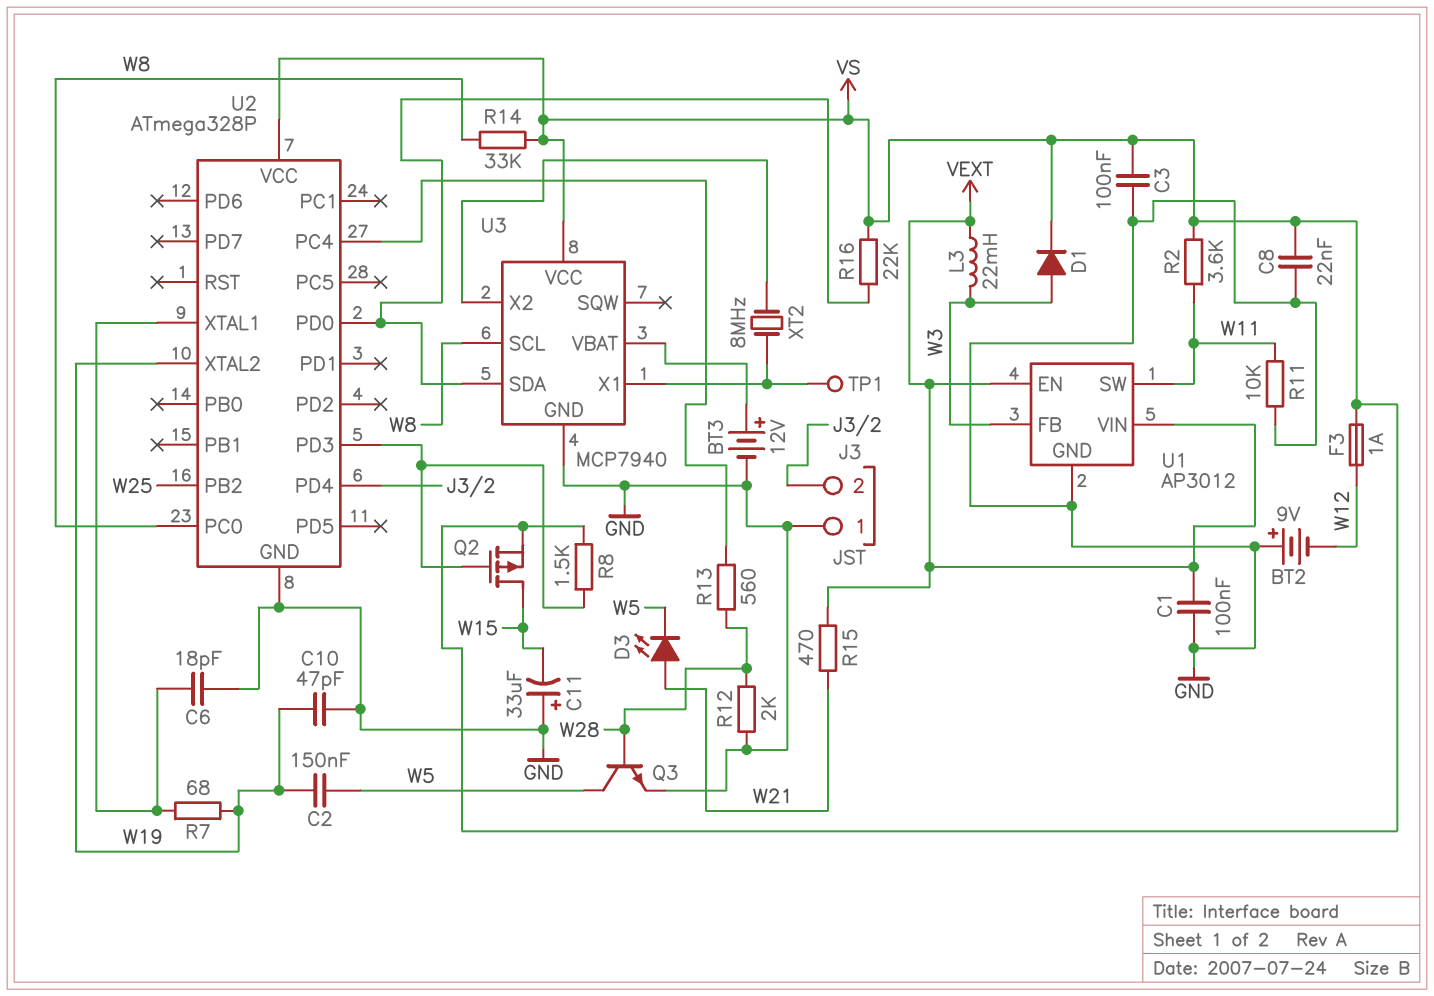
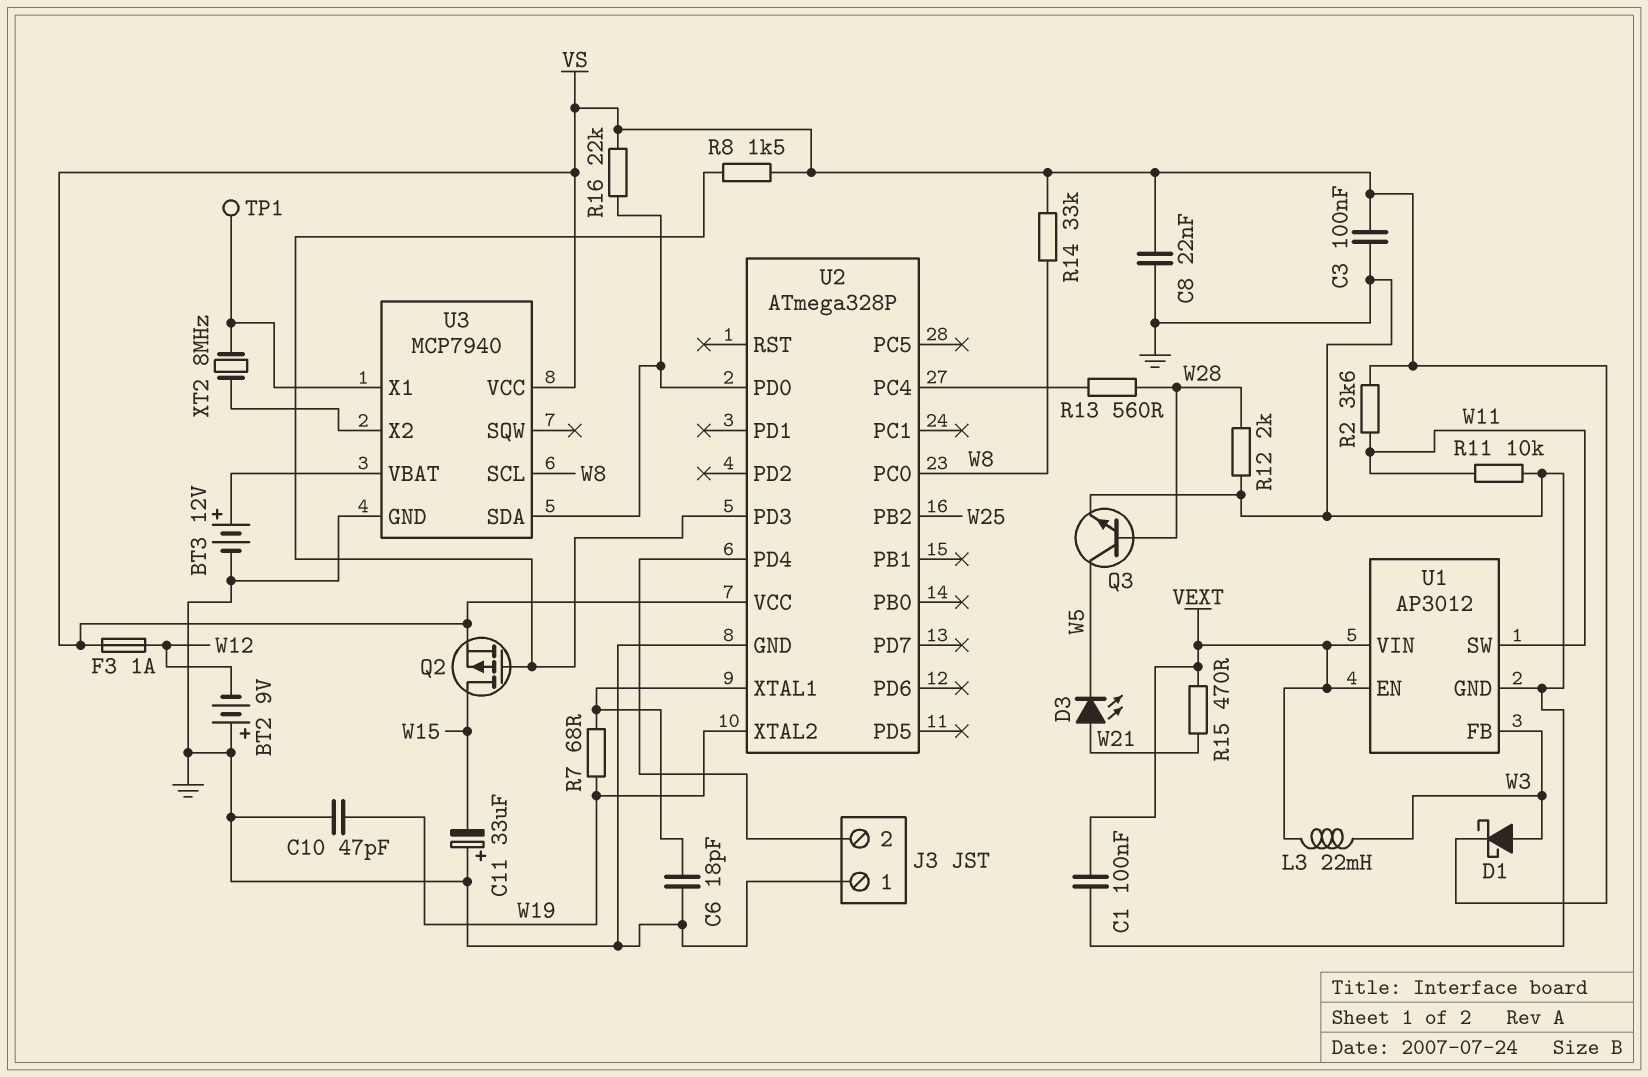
C2: 150nF (W5, W19) -> none
D1: diode (A W3, K VS) -> schottky (A W3, K VS)

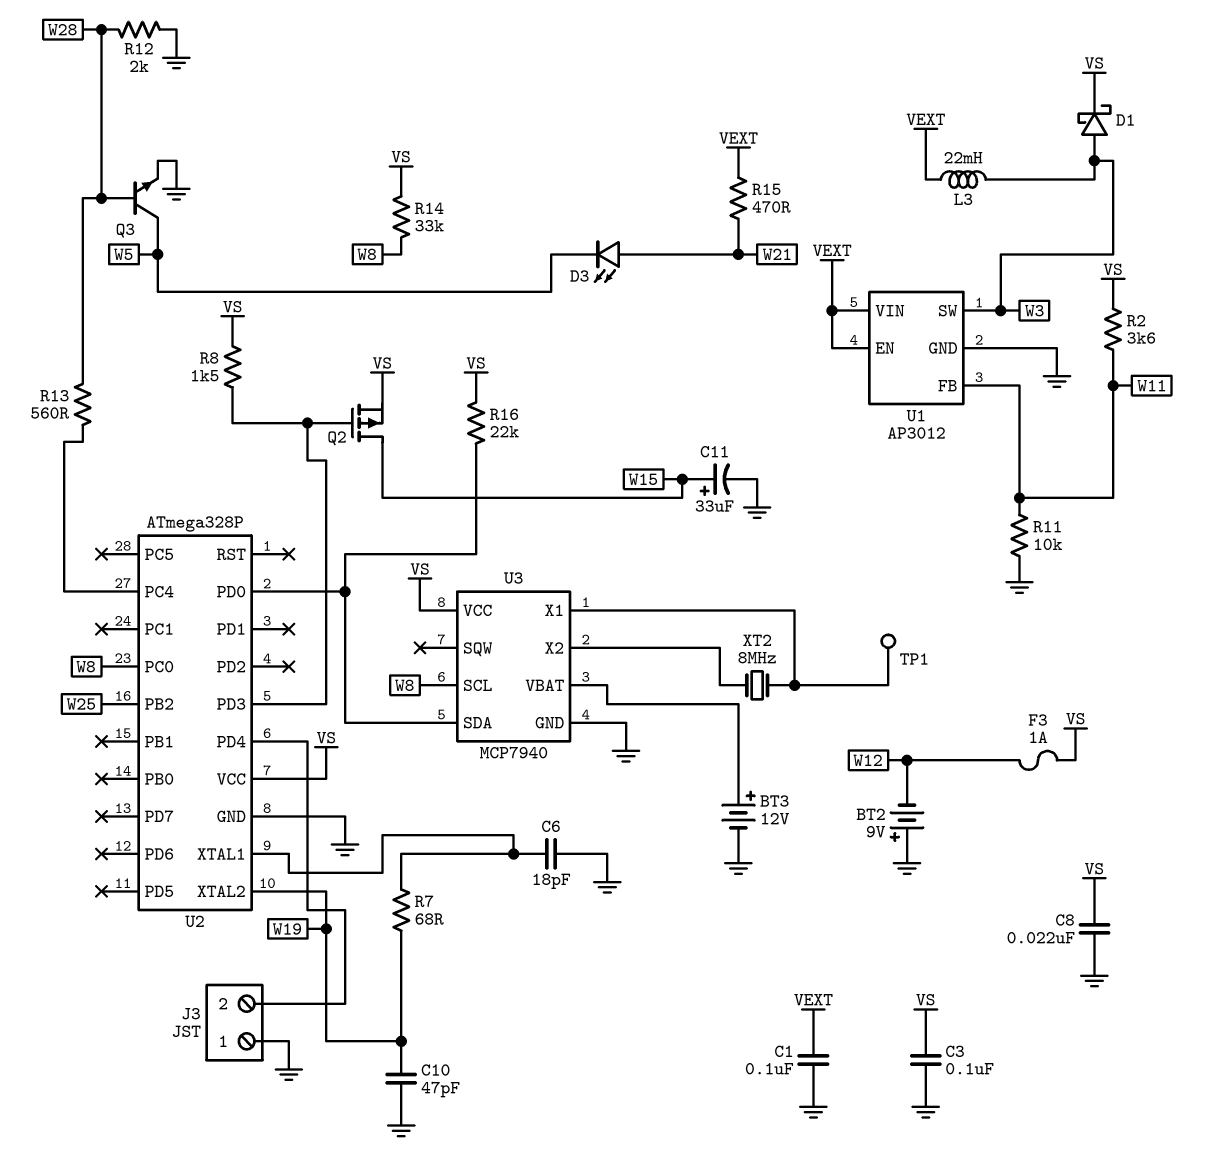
C11: 33uF (plus GND, minus W15) -> 33uF (plus W15, minus GND)
U1 pin FB: W3 -> W11
U1 pin SW: W11 -> W3

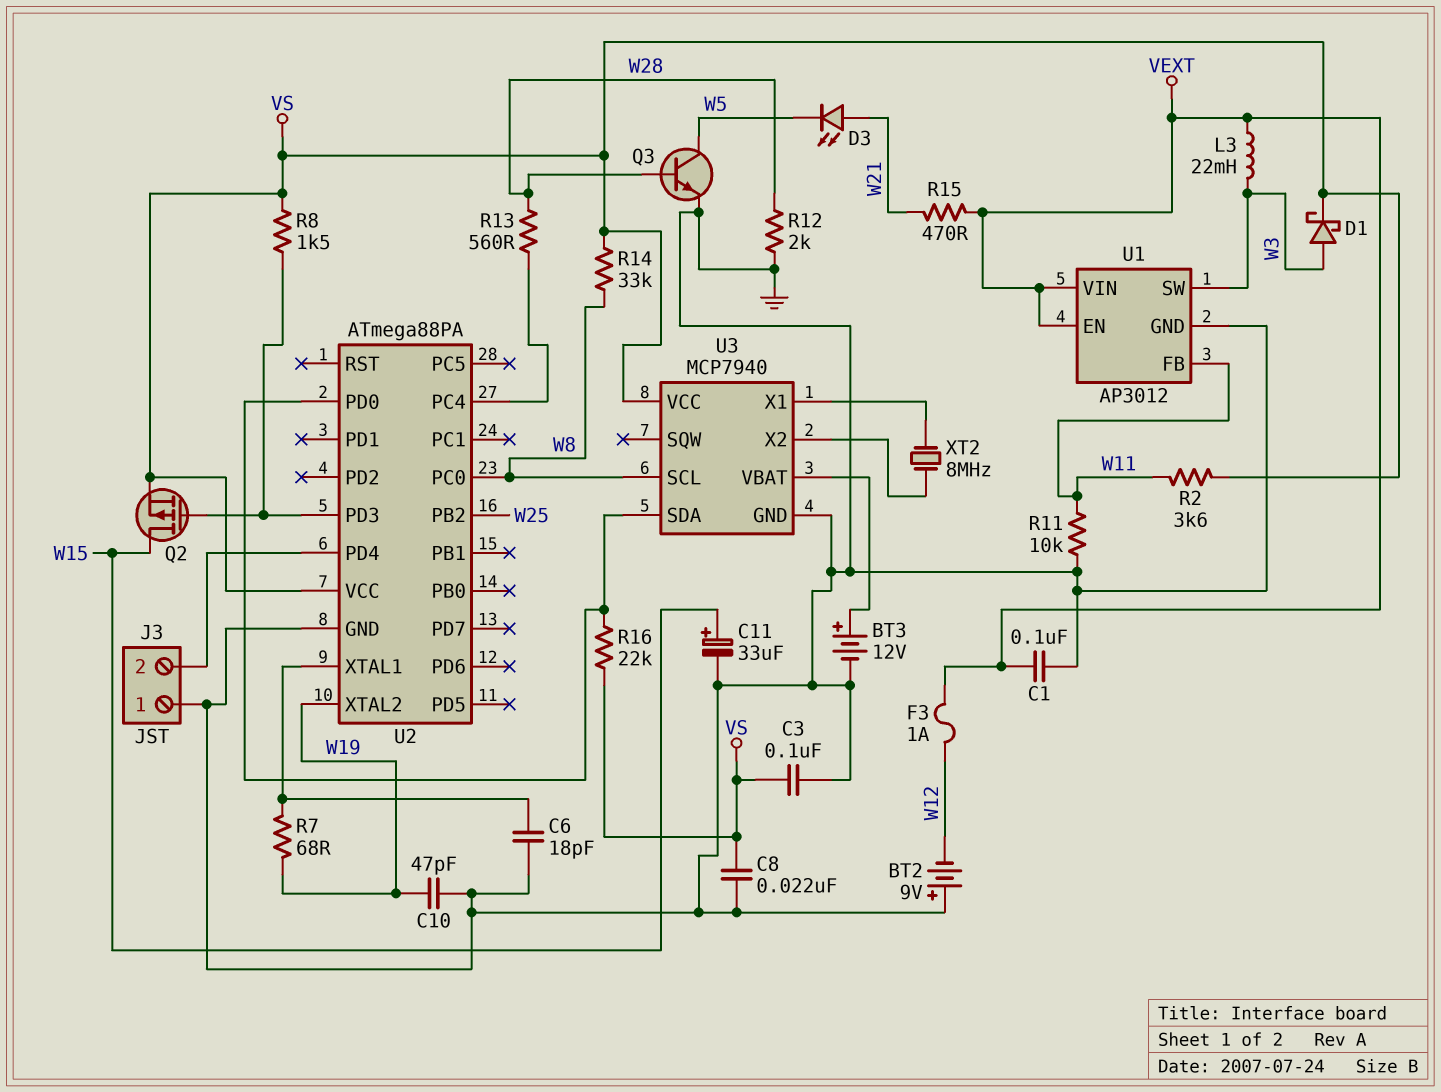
F3: 1A (VS, W12) -> 1A (VEXT, W12)
TP1: test point (U3/X1) -> none
U2: ATmega328P -> ATmega88PA

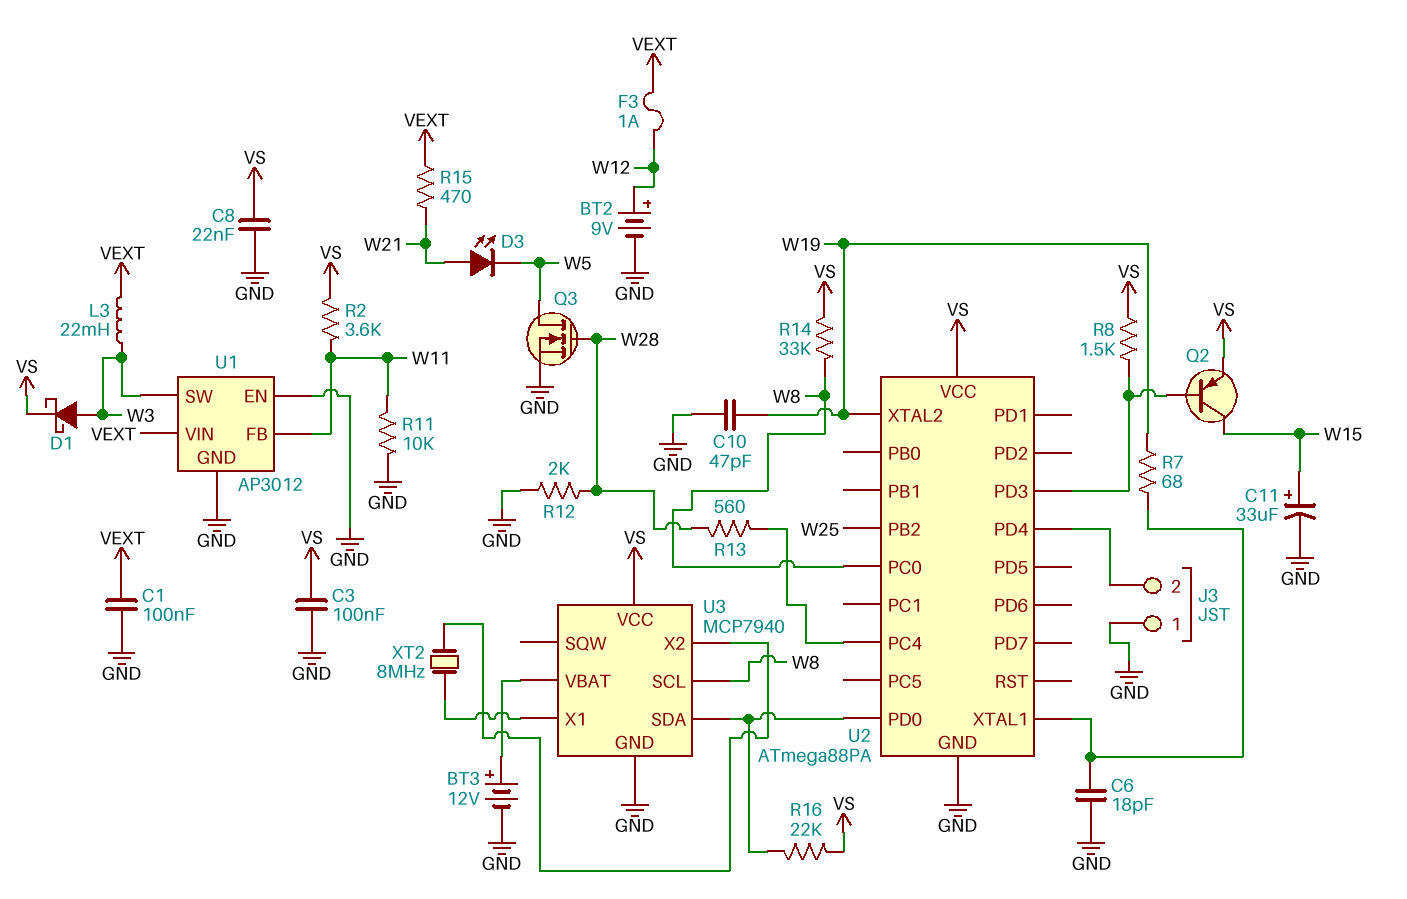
BT2: 9V (plus GND, minus W12) -> 9V (plus W12, minus GND)
Q2: PMOS (G U2/PD3, D W15, S VS) -> PNP (B U2/PD3, C W15, E VS)
Q3: NPN (B W28, C W5, E GND) -> NMOS (G W28, D W5, S GND)
U1 pin EN: VEXT -> GND

